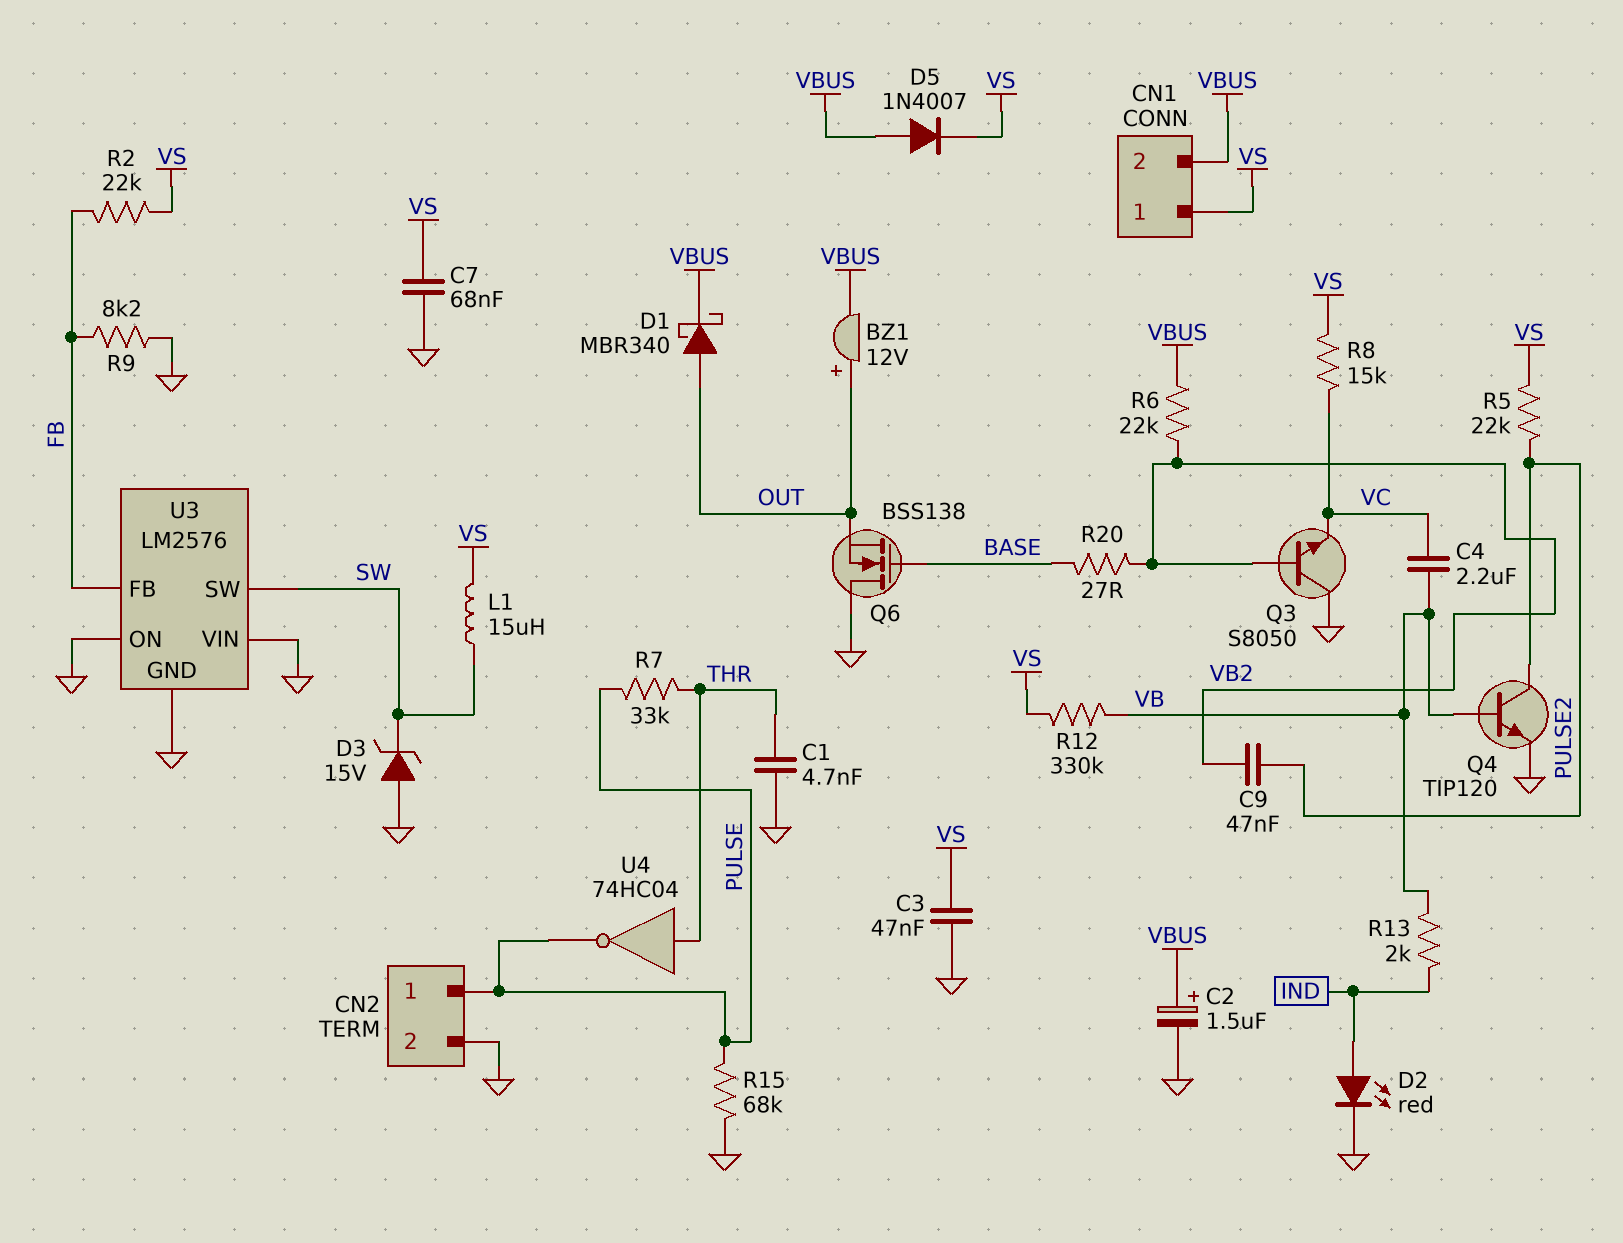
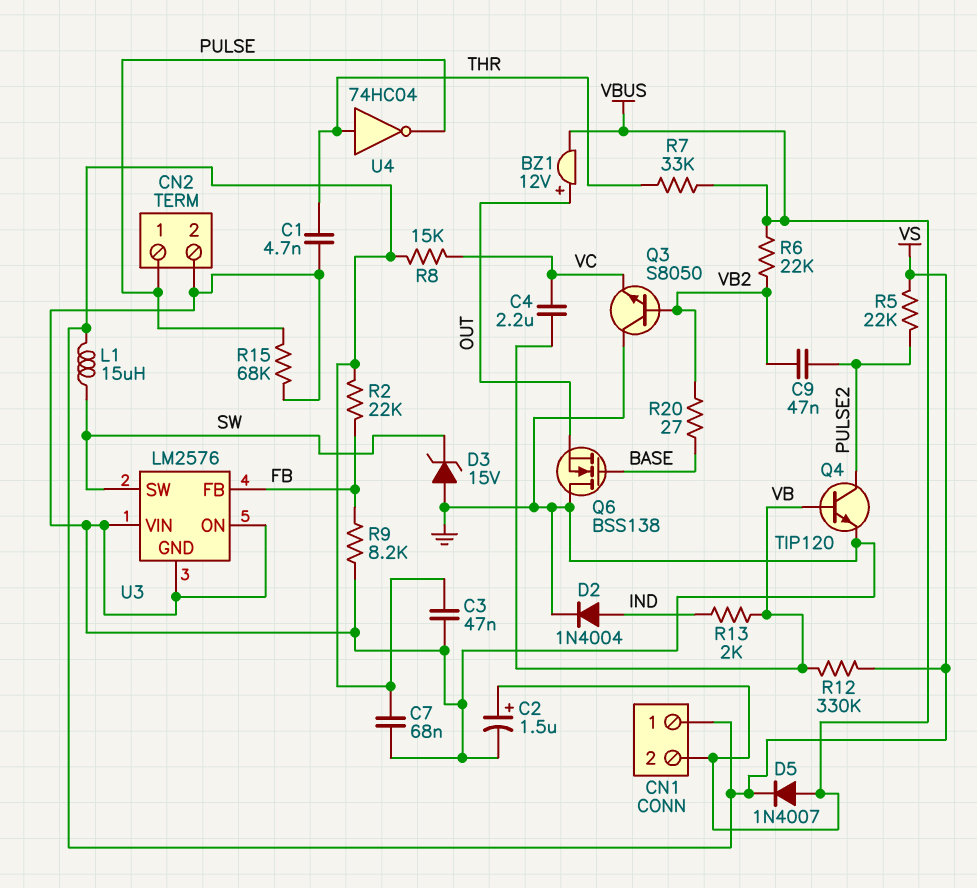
D1: schottky MBR340 (A OUT, K VBUS) -> none
D2: LED red (A IND, K GND) -> diode 1N4004 (A IND, K GND)
R7: 33k (PULSE, THR) -> 33k (THR, VBUS)

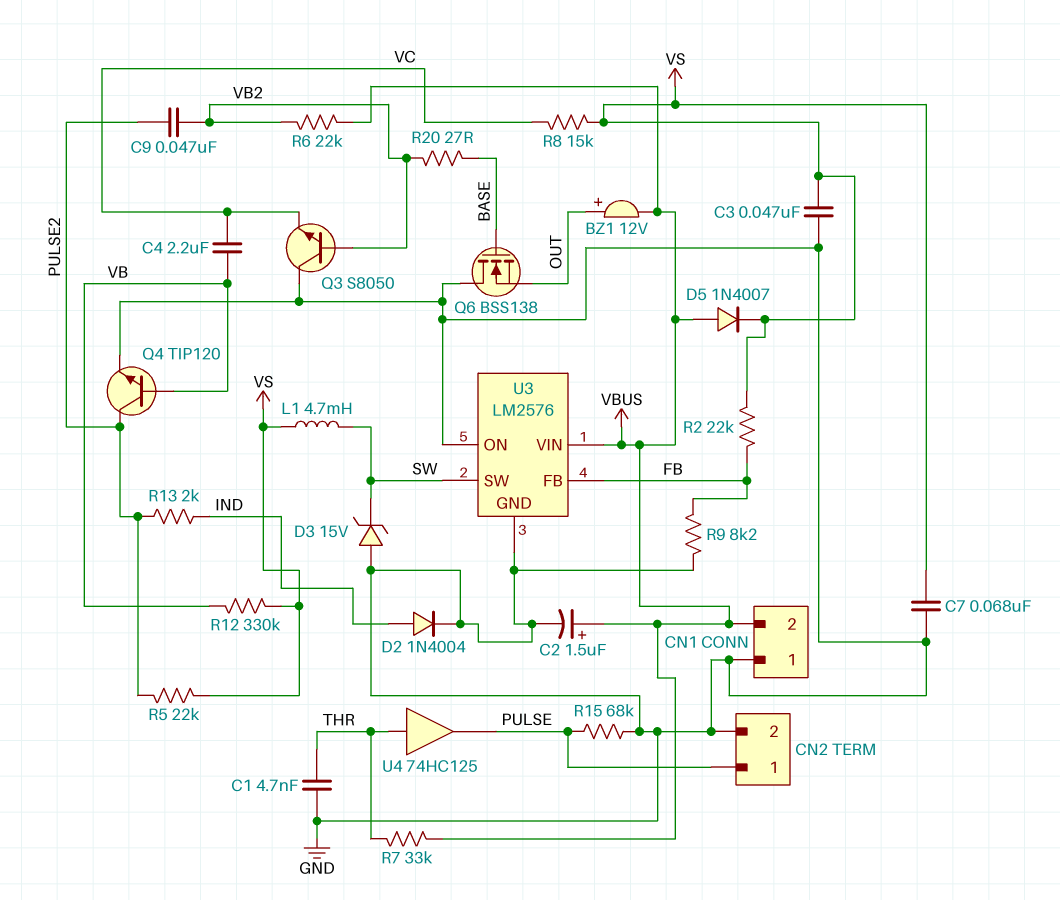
CN1 pin 1: VS -> GND
L1: 15uH (SW, VS) -> 4.7mH (SW, VS)
R13: 2k (IND, VB) -> 2k (IND, PULSE2)
U3 pin VIN: GND -> VBUS
U4: NOT 74HC04 (in THR, out PULSE) -> buffer 74HC125 (in THR, out PULSE)

